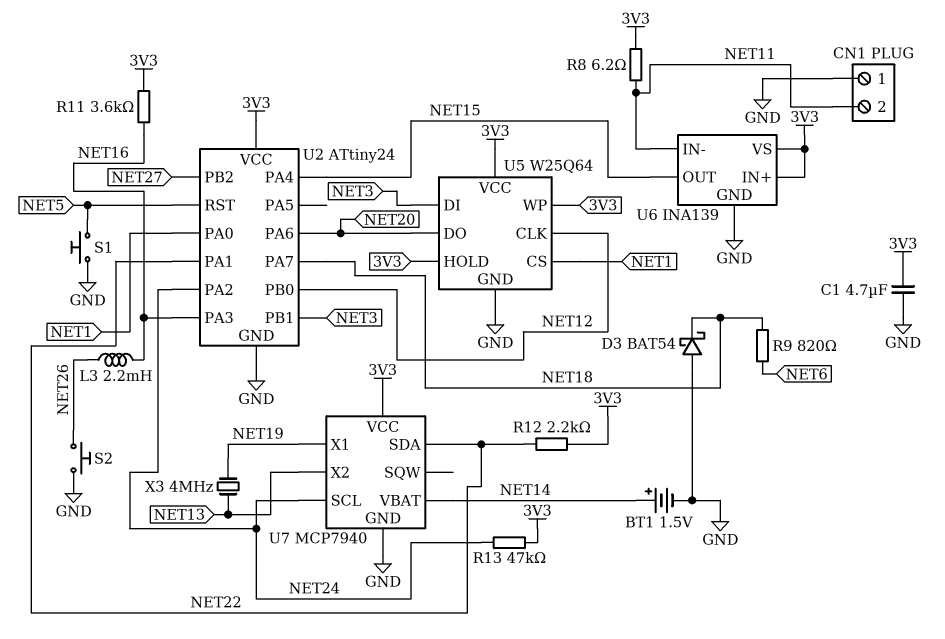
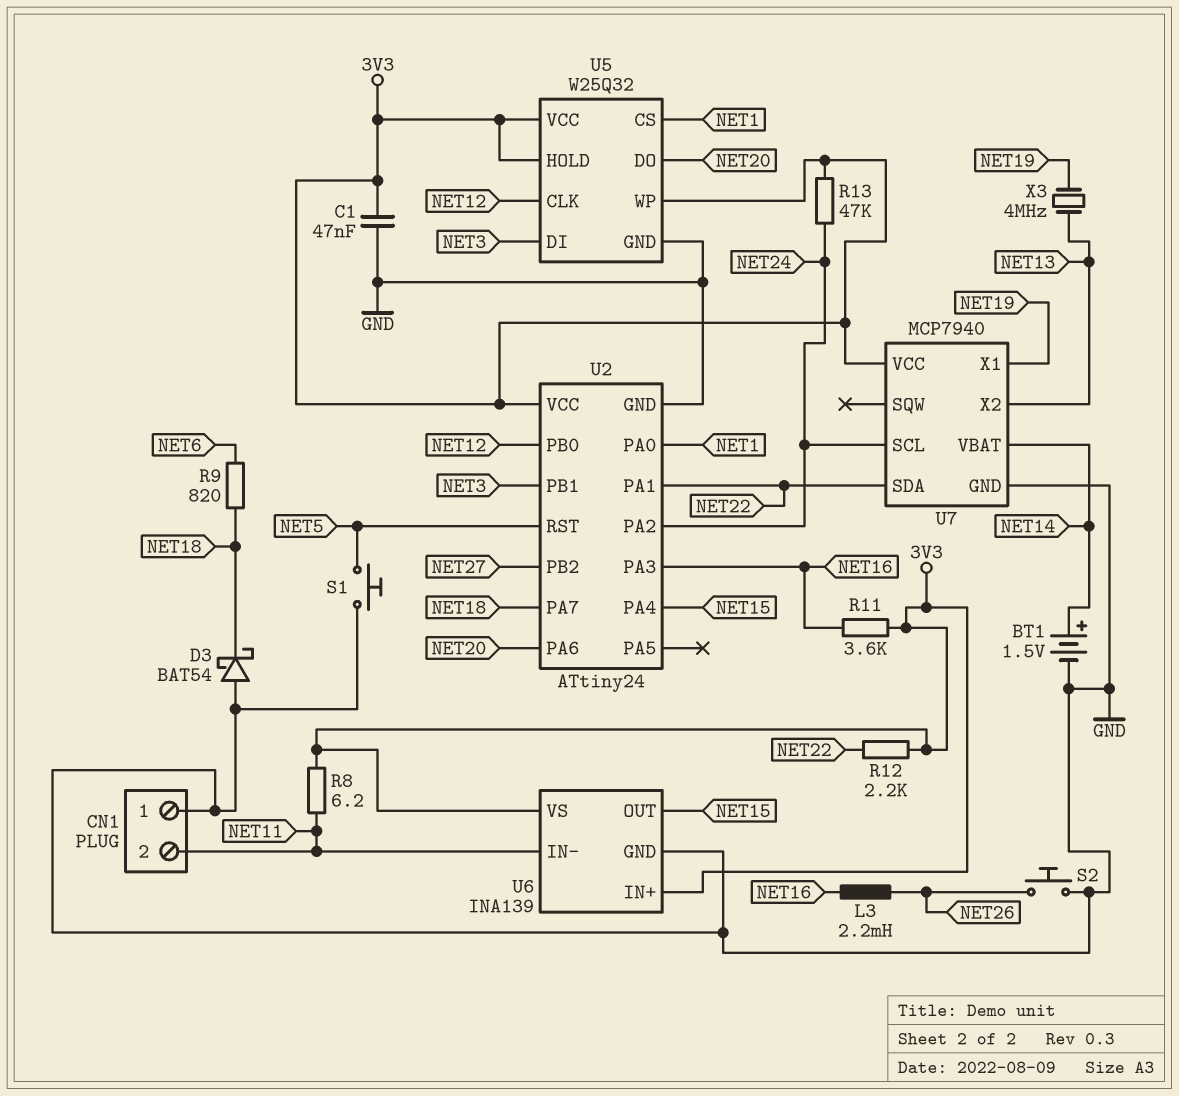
C1: 4.7uF (3V3, GND) -> 47nF (3V3, GND)
U5: W25Q64 -> W25Q32

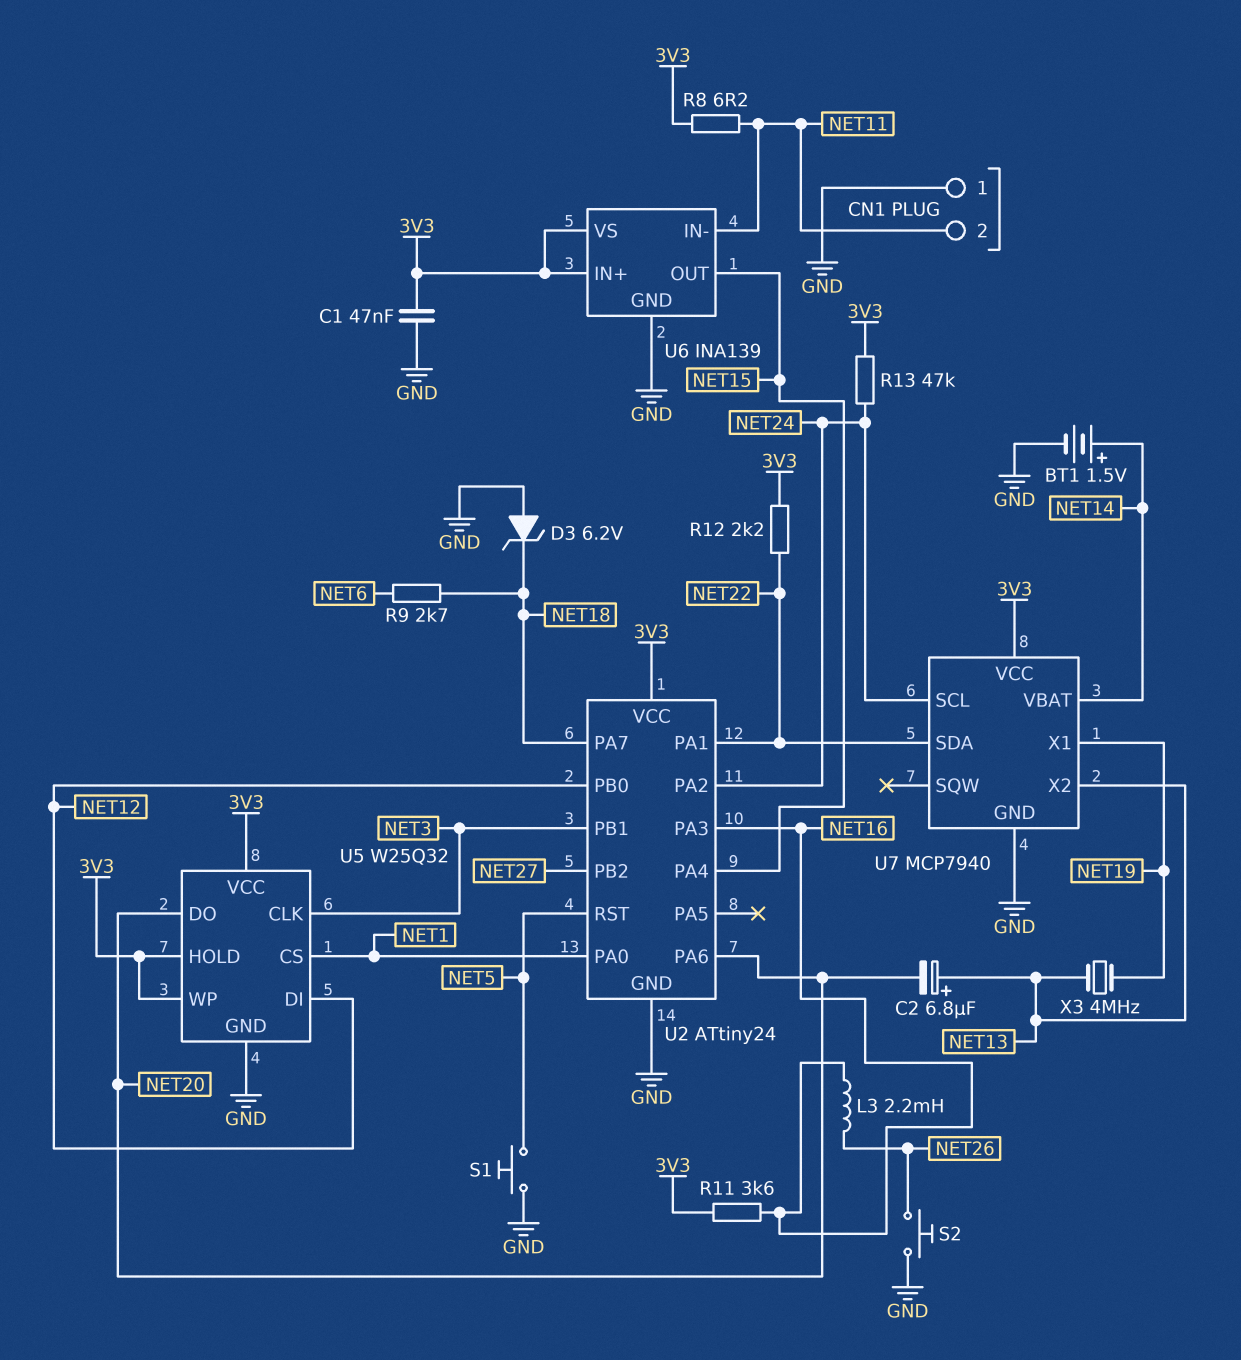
C2: none -> 6.8uF (plus NET13, minus NET20)
D3: schottky BAT54 (A GND, K NET18) -> zener 6.2V (A GND, K NET18)
R9: 820 (NET6, NET18) -> 2.7k (NET6, NET18)
U5 pin CLK: NET12 -> NET3
U5 pin DI: NET3 -> NET12

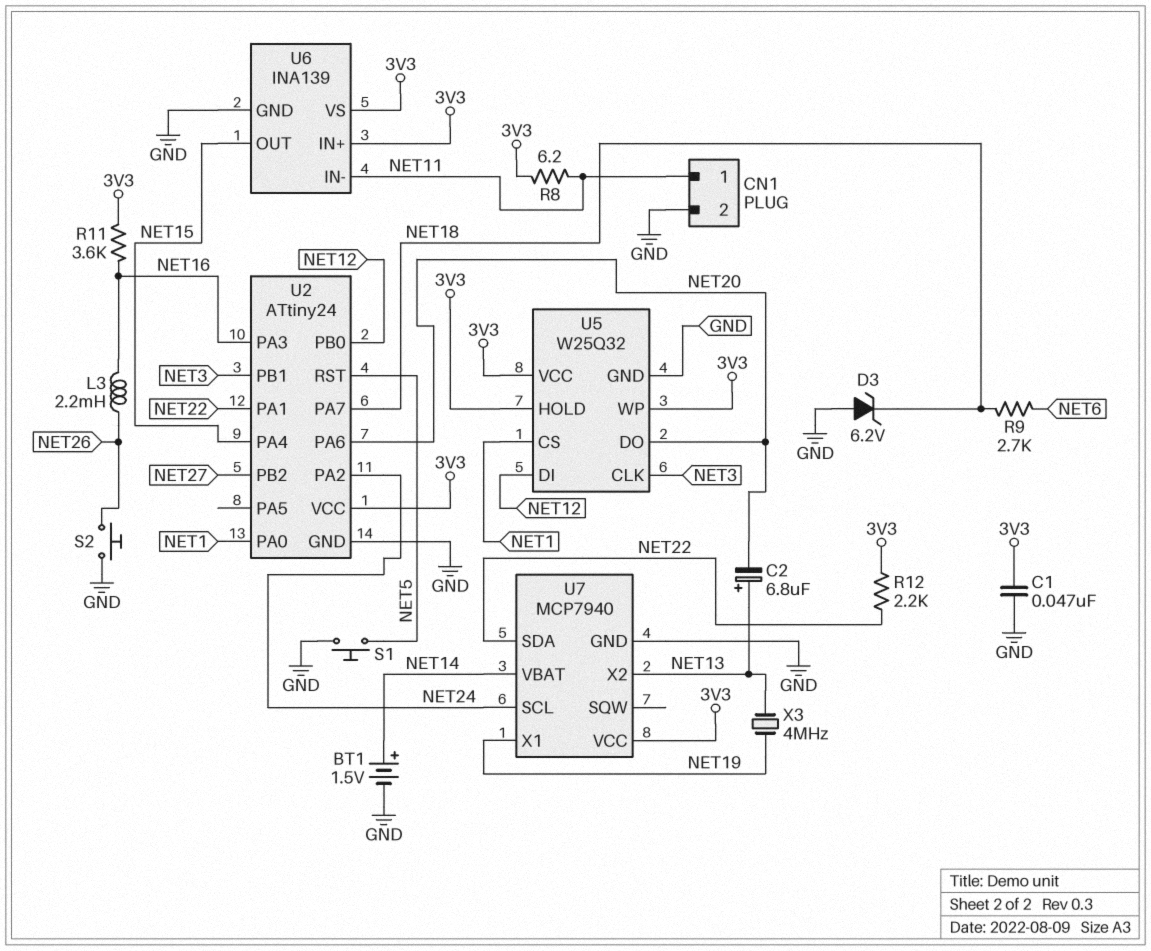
CN1 pin 1: GND -> NET11
CN1 pin 2: NET11 -> GND
R13: 47k (3V3, NET24) -> none

